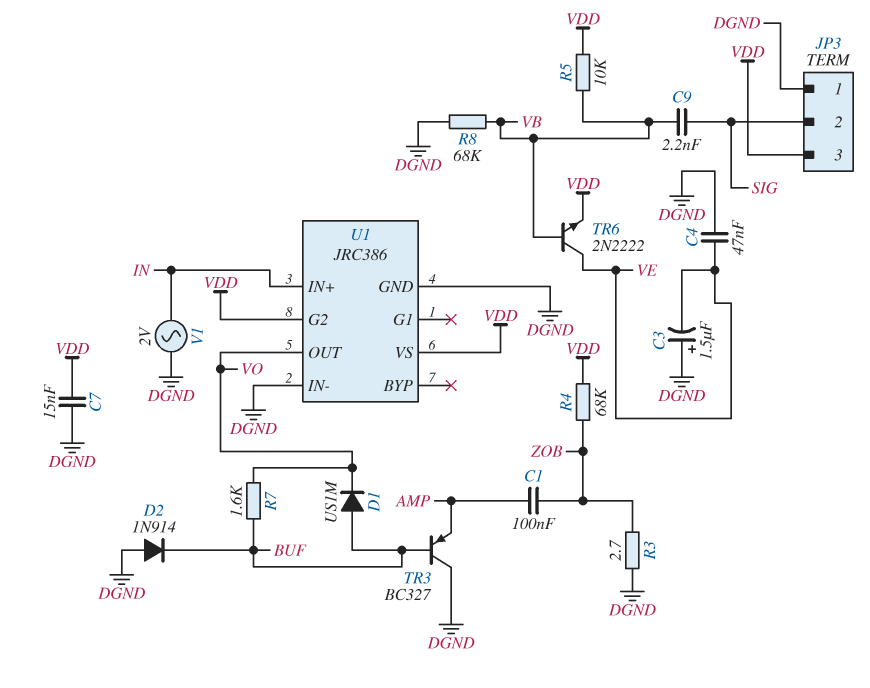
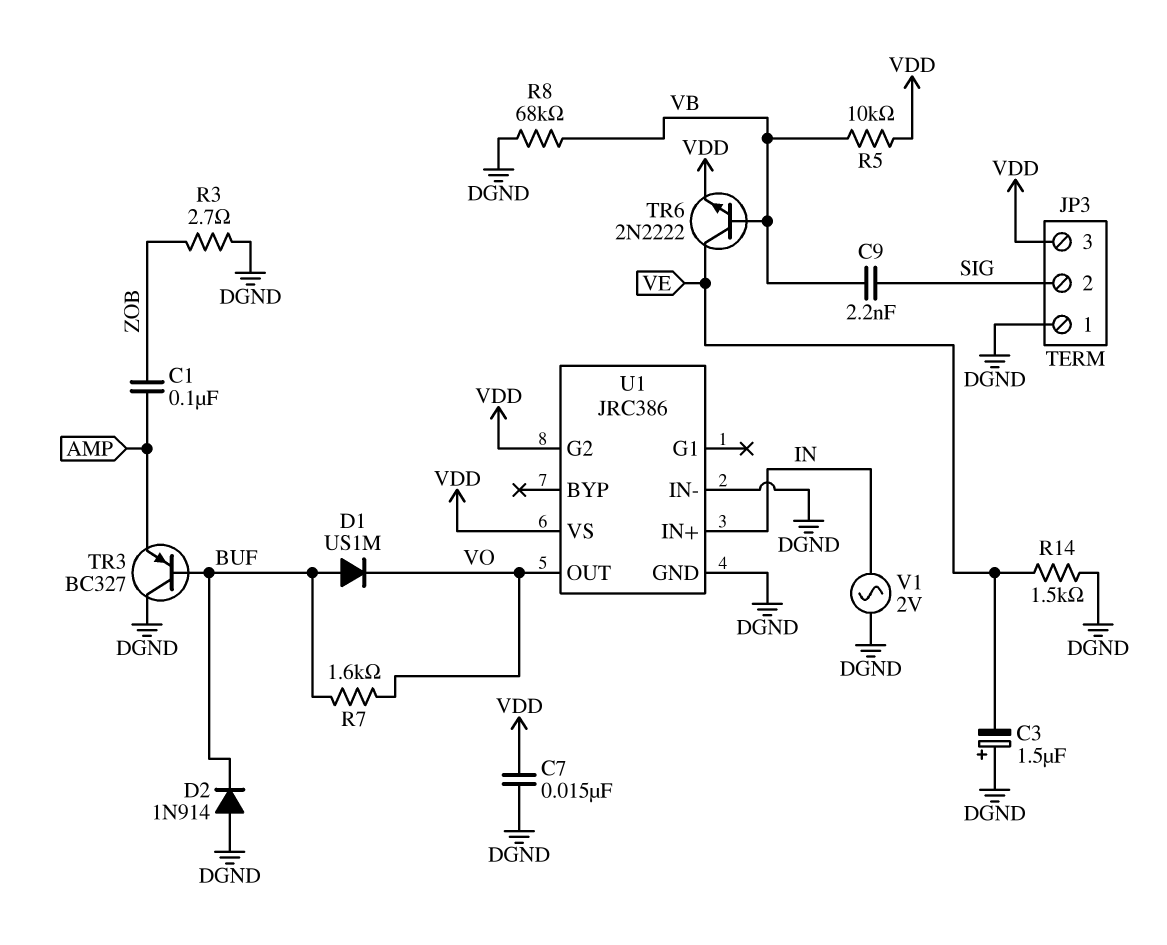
C4: 47nF (DGND, VE) -> none
R4: 68k (VDD, ZOB) -> none
R14: none -> 1.5k (DGND, VE)

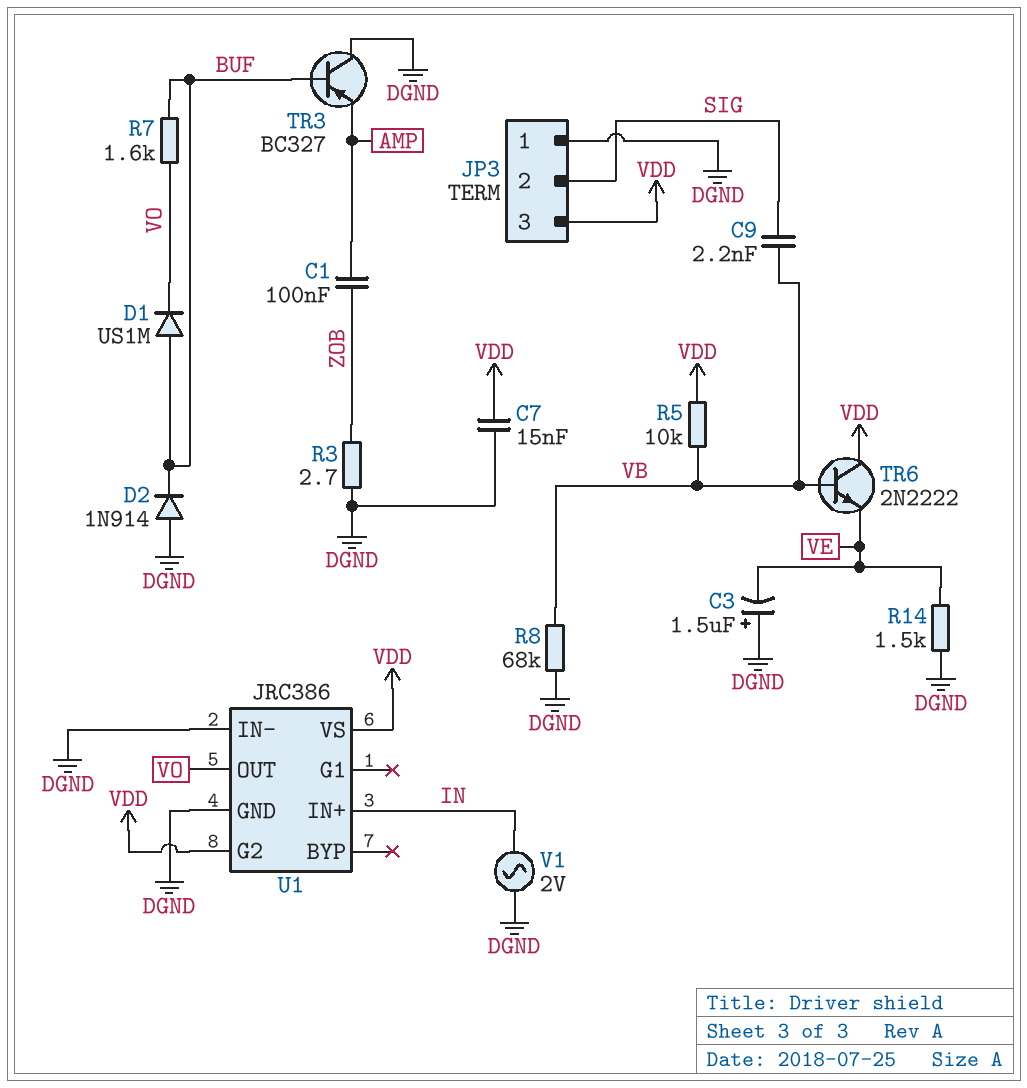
TR6: NPN 2N2222 (B VB, C VE, E VDD) -> NPN 2N2222 (B VB, C VDD, E VE)

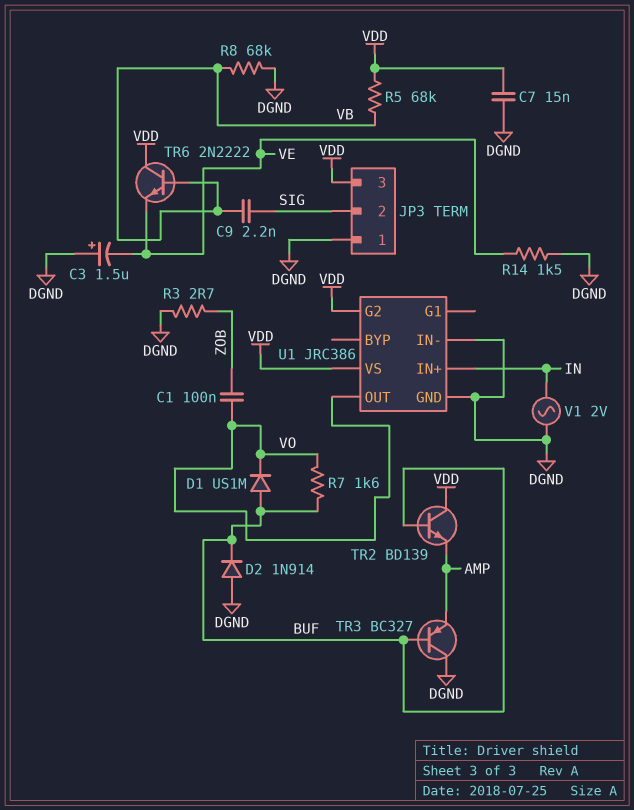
C1: 100nF (AMP, ZOB) -> 100nF (VO, ZOB)
R5: 10k (VB, VDD) -> 68k (VB, VDD)
TR2: none -> NPN BD139 (B BUF, C VDD, E AMP)

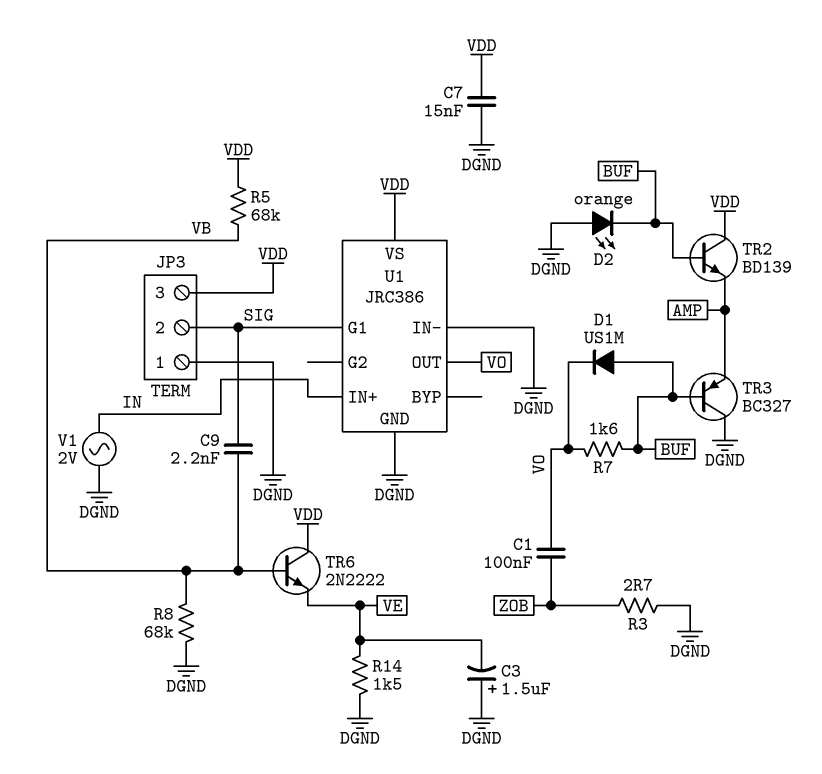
D2: diode 1N914 (A DGND, K BUF) -> LED orange (A DGND, K BUF)
U1 pin G1: none -> SIG
U1 pin G2: VDD -> none

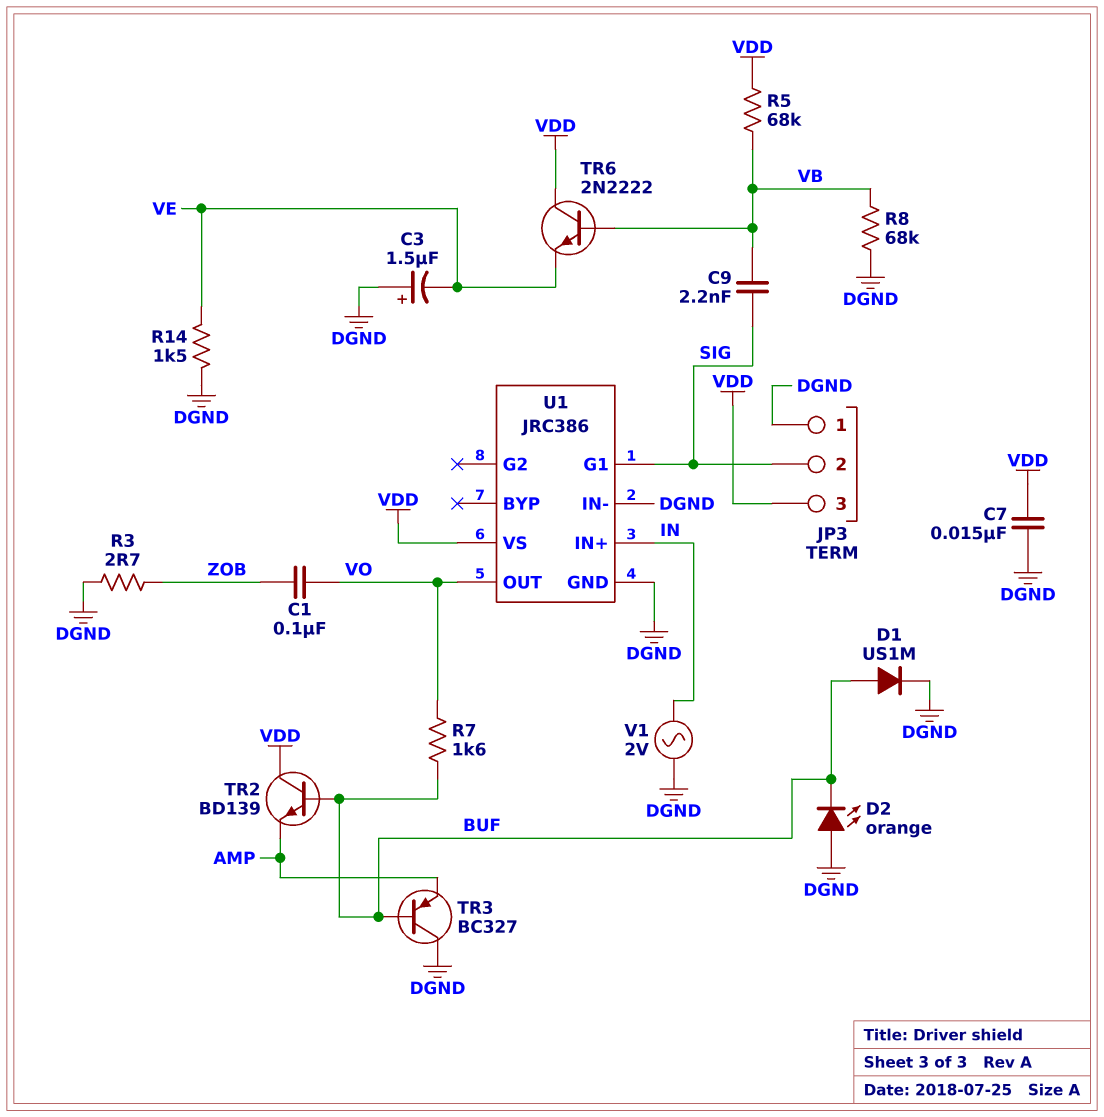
D1: diode US1M (A BUF, K VO) -> diode US1M (A BUF, K DGND)

